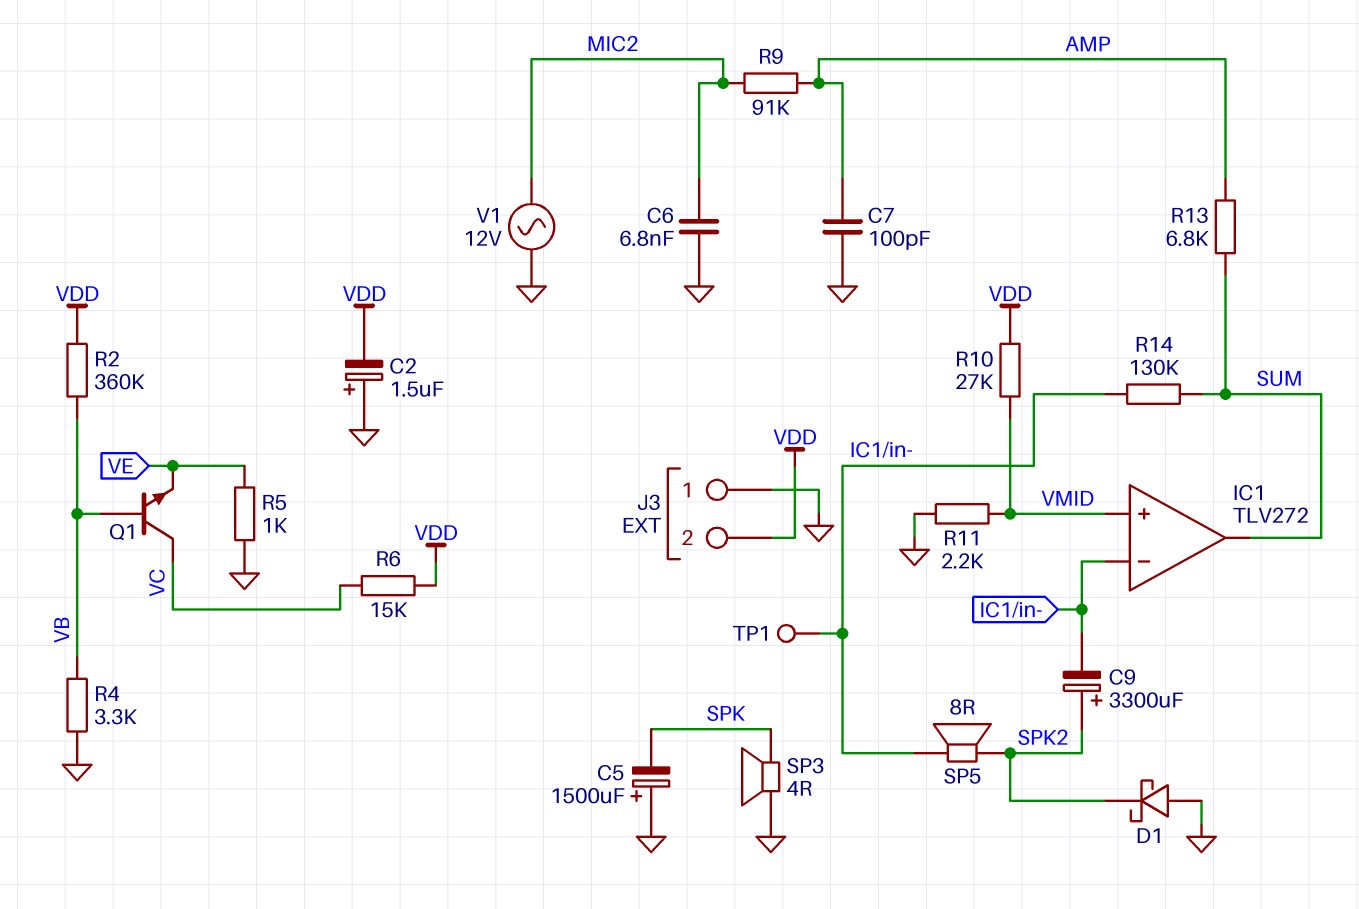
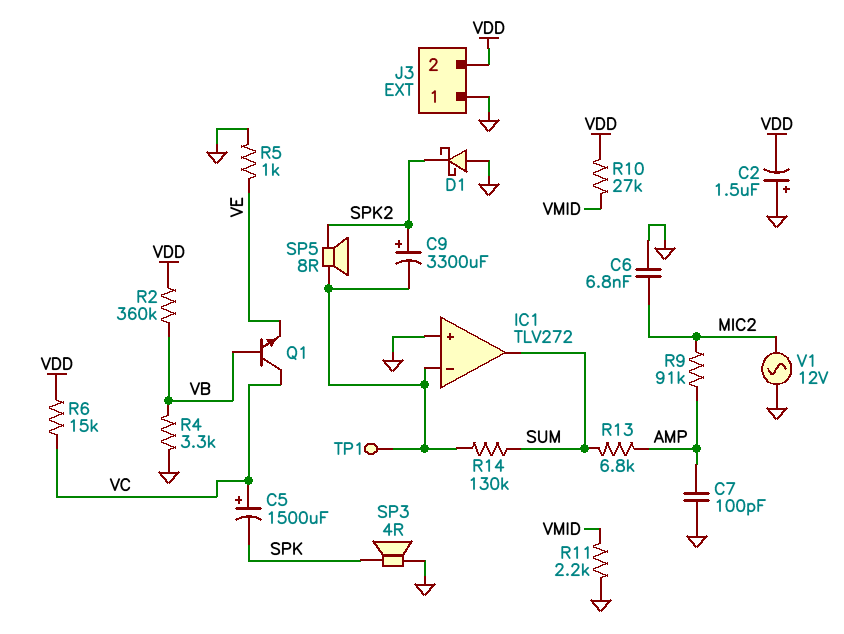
C5: 1500uF (plus GND, minus SPK) -> 1500uF (plus VC, minus SPK)
IC1 pin in+: VMID -> GND

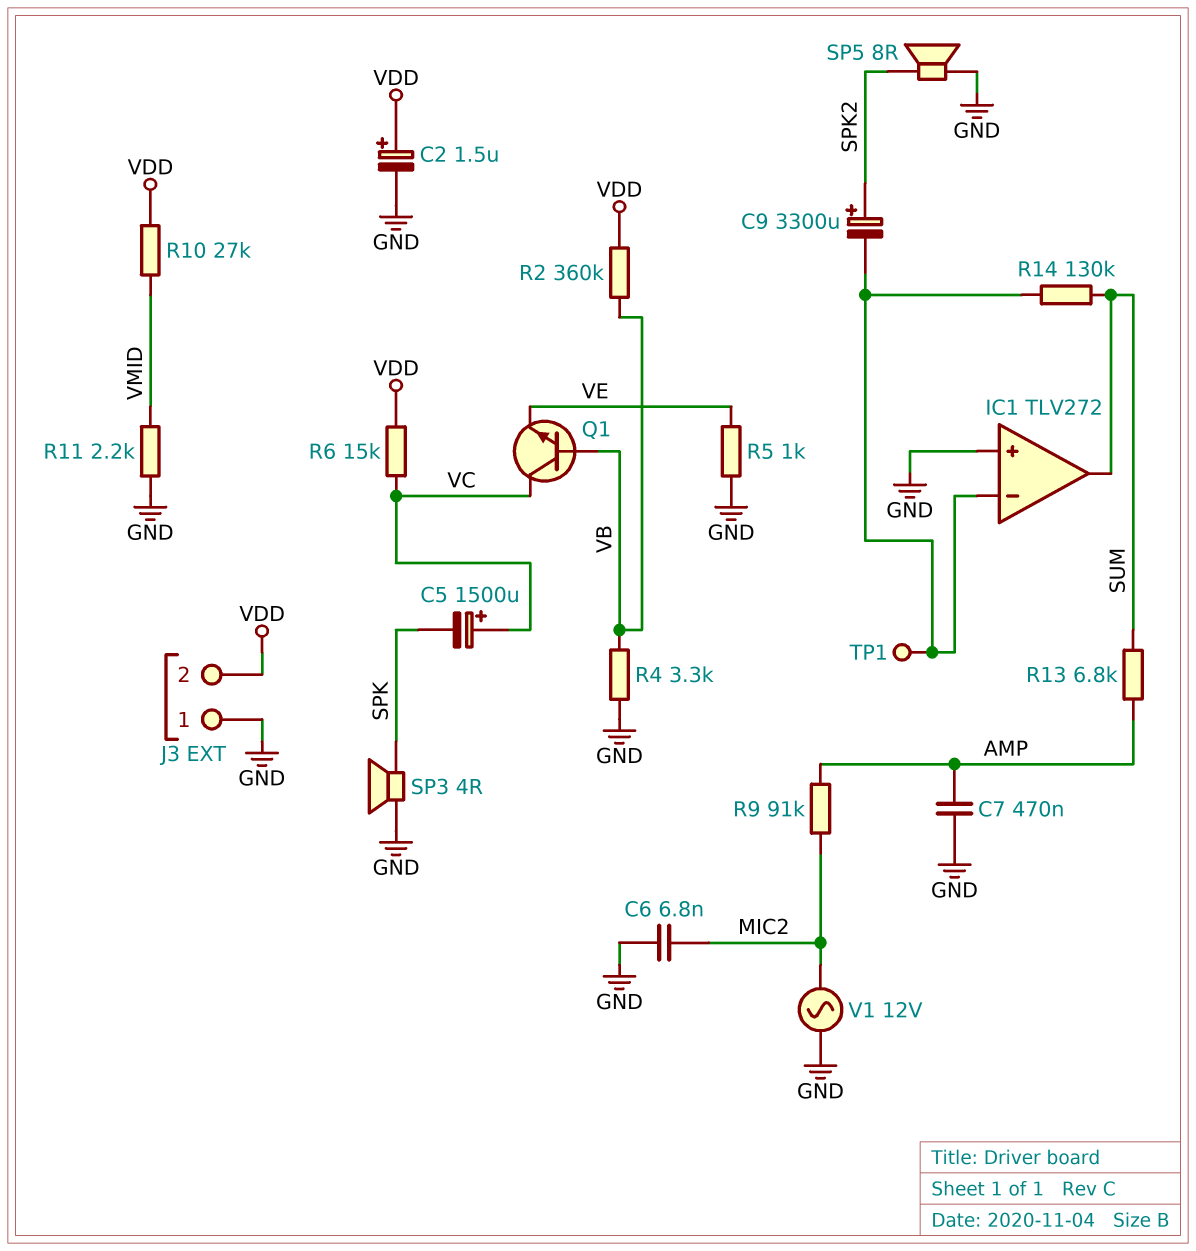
C2: 1.5uF (plus GND, minus VDD) -> 1.5uF (plus VDD, minus GND)
C7: 100pF (AMP, GND) -> 470nF (AMP, GND)
D1: schottky (A GND, K SPK2) -> none
SP5: speaker 8R (IC1/in-, SPK2) -> speaker 8R (GND, SPK2)

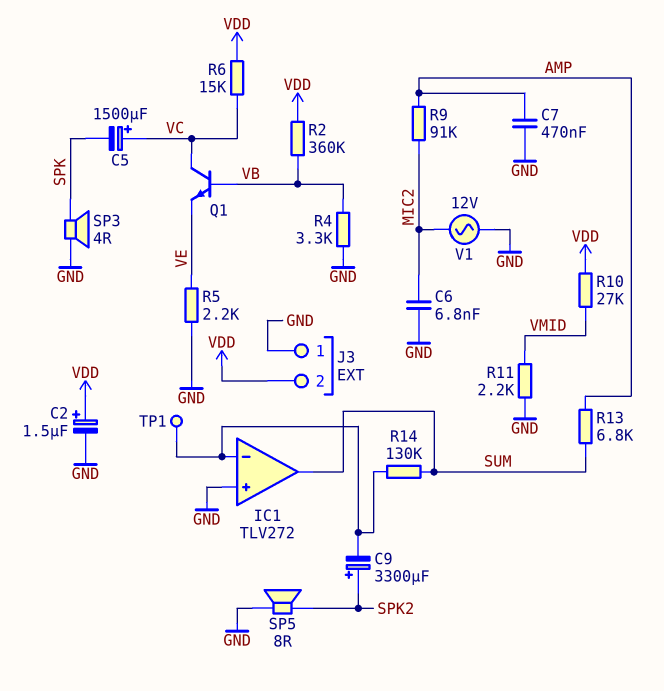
R5: 1k (GND, VE) -> 2.2k (GND, VE)

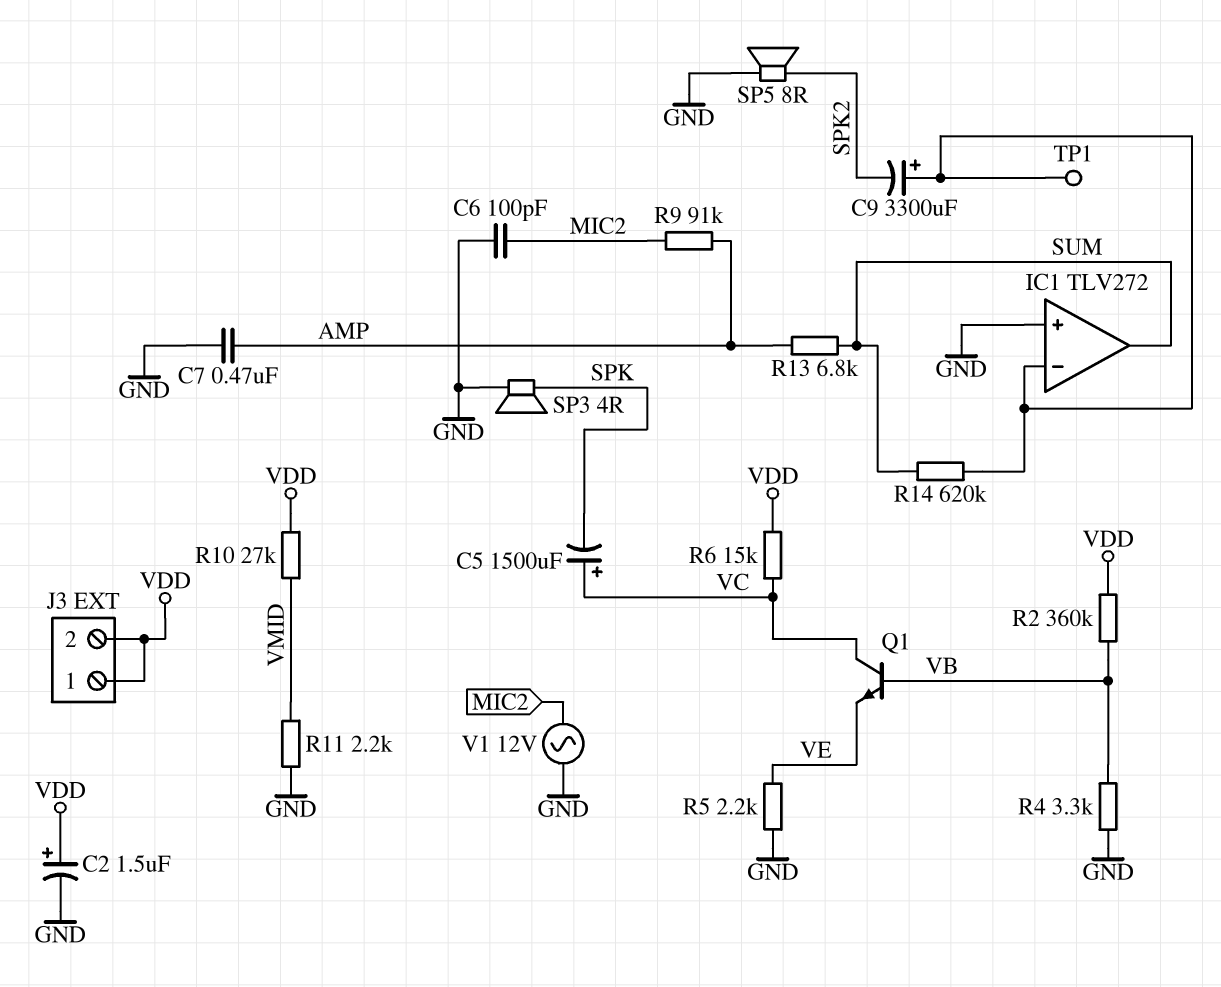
C6: 6.8nF (GND, MIC2) -> 100pF (GND, MIC2)
C9: 3300uF (plus SPK2, minus IC1/in-) -> 3300uF (plus IC1/in-, minus SPK2)
J3 pin 1: GND -> VDD
R14: 130k (IC1/in-, SUM) -> 620k (IC1/in-, SUM)

